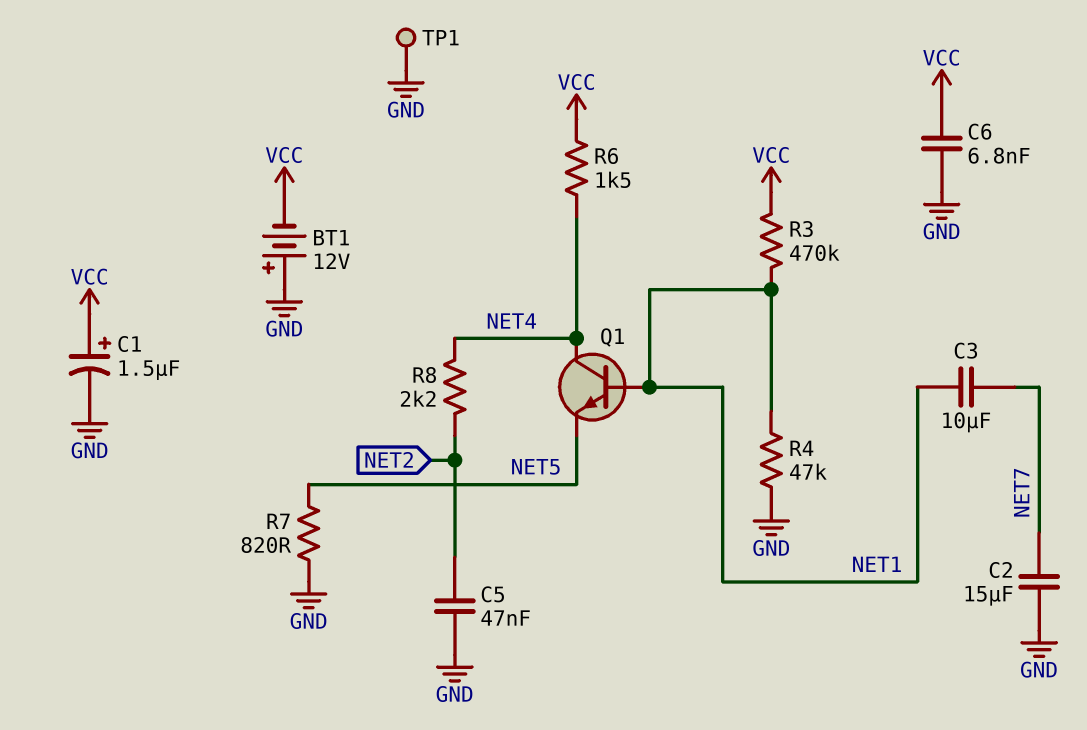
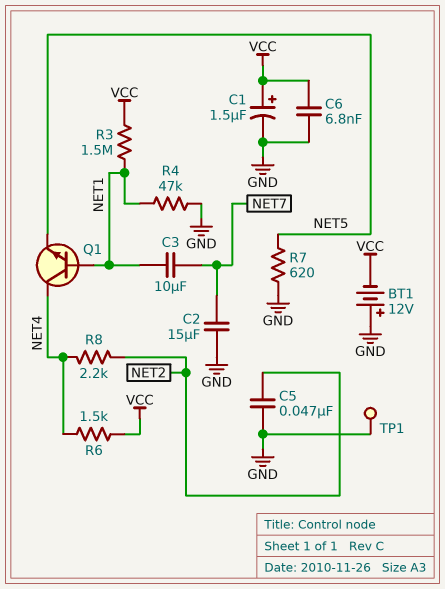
R3: 470k (NET1, VCC) -> 1.5M (NET1, VCC)
R7: 820 (GND, NET5) -> 620 (GND, NET5)

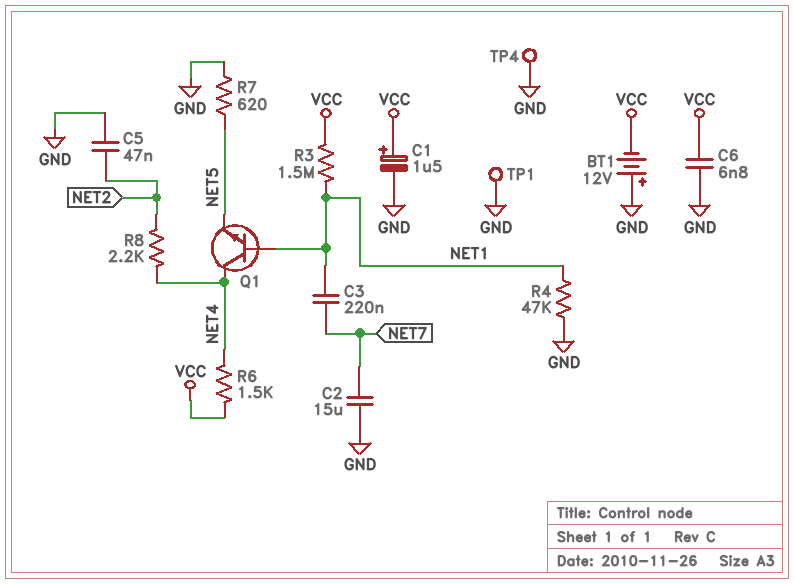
C3: 10uF (NET1, NET7) -> 220nF (NET1, NET7)
TP4: none -> test point (GND)

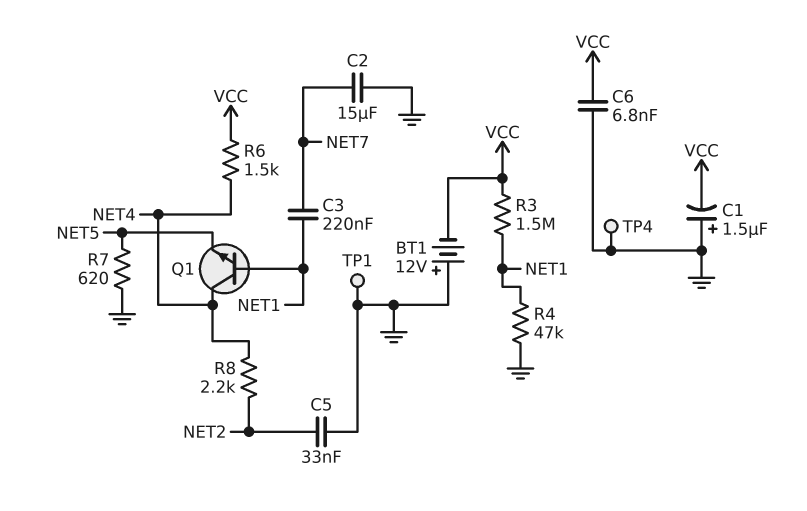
C1: 1.5uF (plus VCC, minus GND) -> 1.5uF (plus GND, minus VCC)
C5: 47nF (GND, NET2) -> 33nF (GND, NET2)

